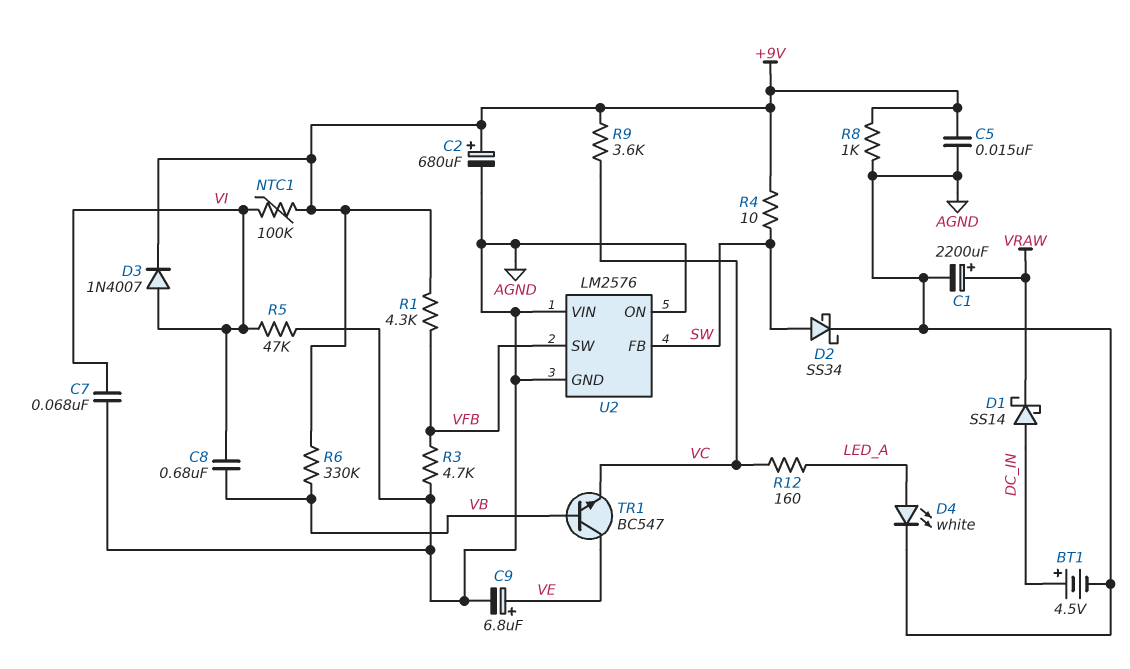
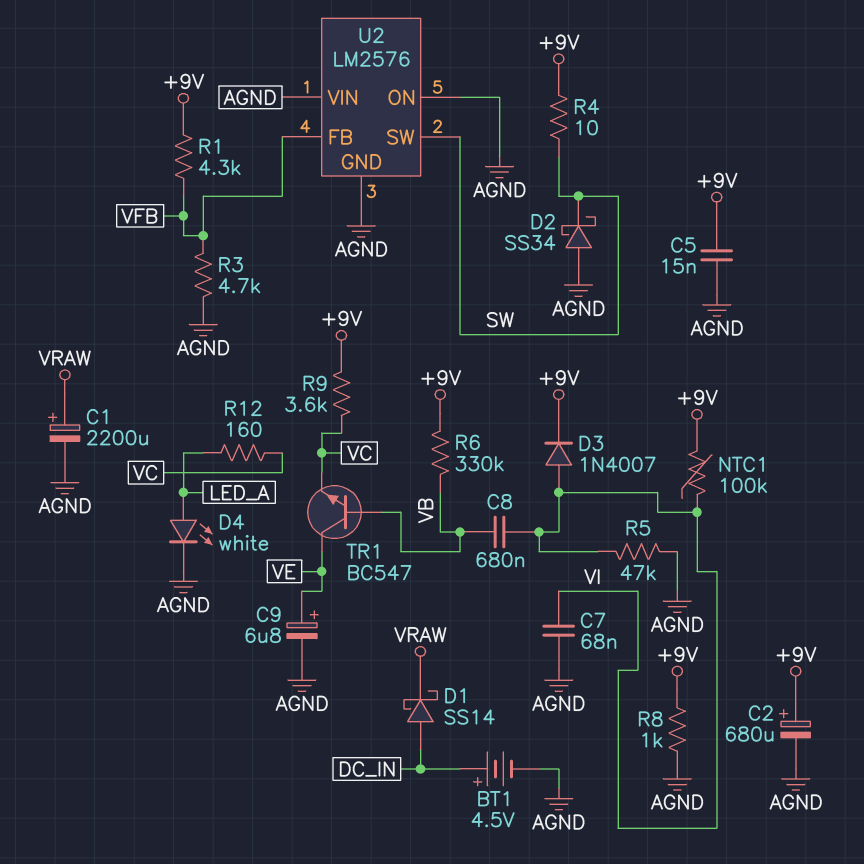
D2: schottky SS34 (A SW, K AGND) -> schottky SS34 (A AGND, K SW)
U2 pin FB: SW -> VFB
U2 pin SW: VFB -> SW

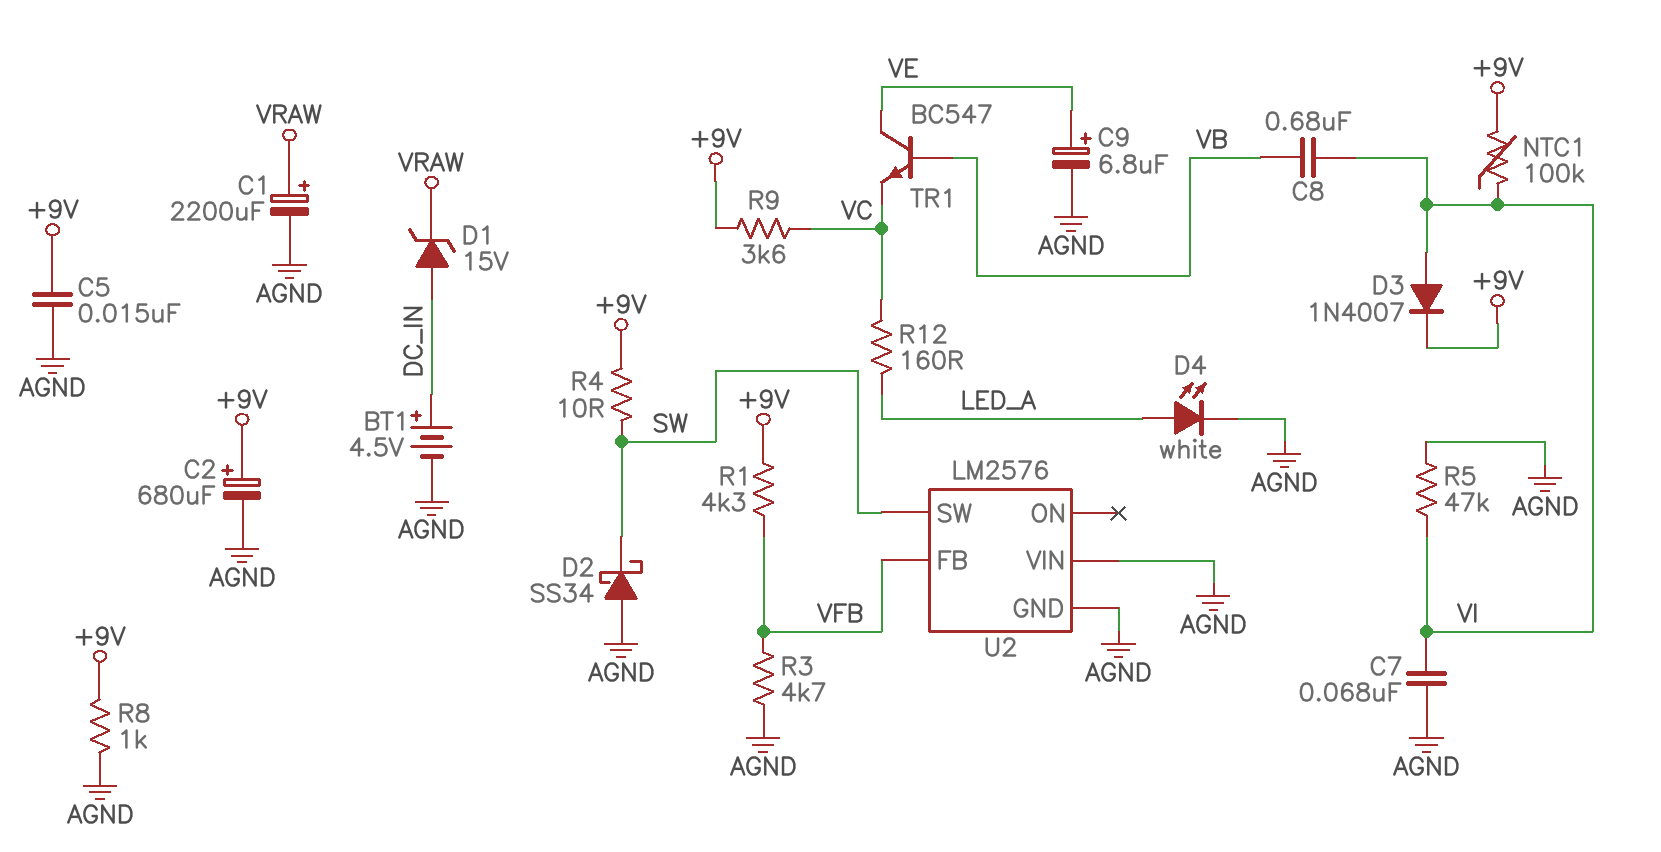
D1: schottky SS14 (A DC_IN, K VRAW) -> zener 15V (A DC_IN, K VRAW)
R6: 330k (+9V, VB) -> none
U2 pin ON: AGND -> none

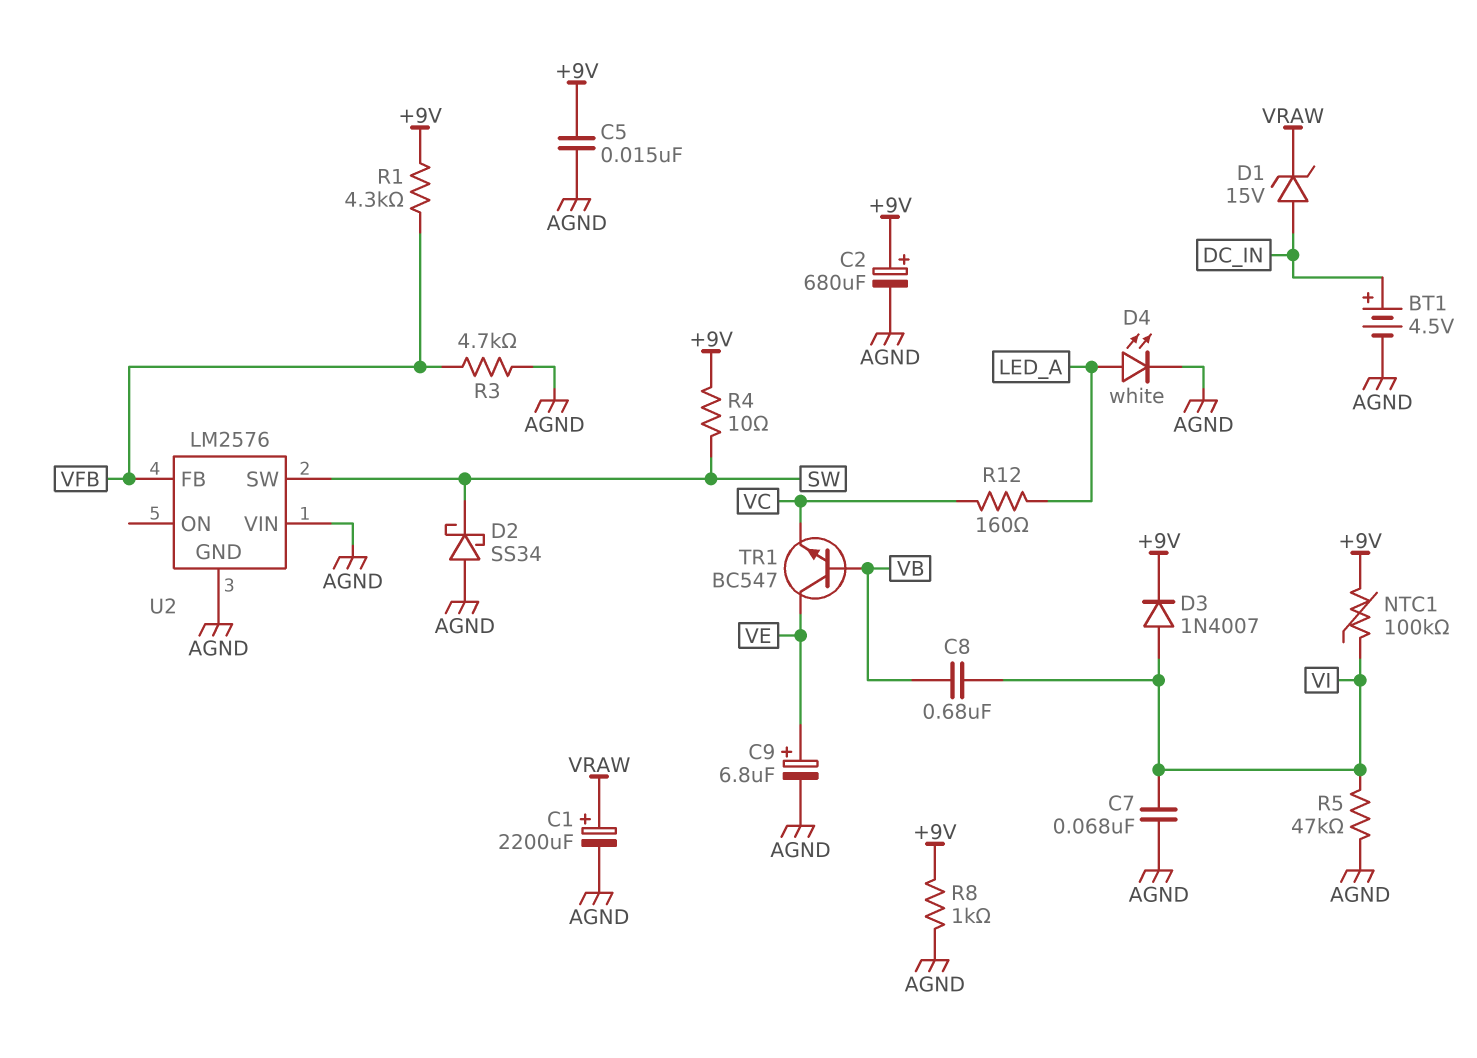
R9: 3.6k (+9V, VC) -> none

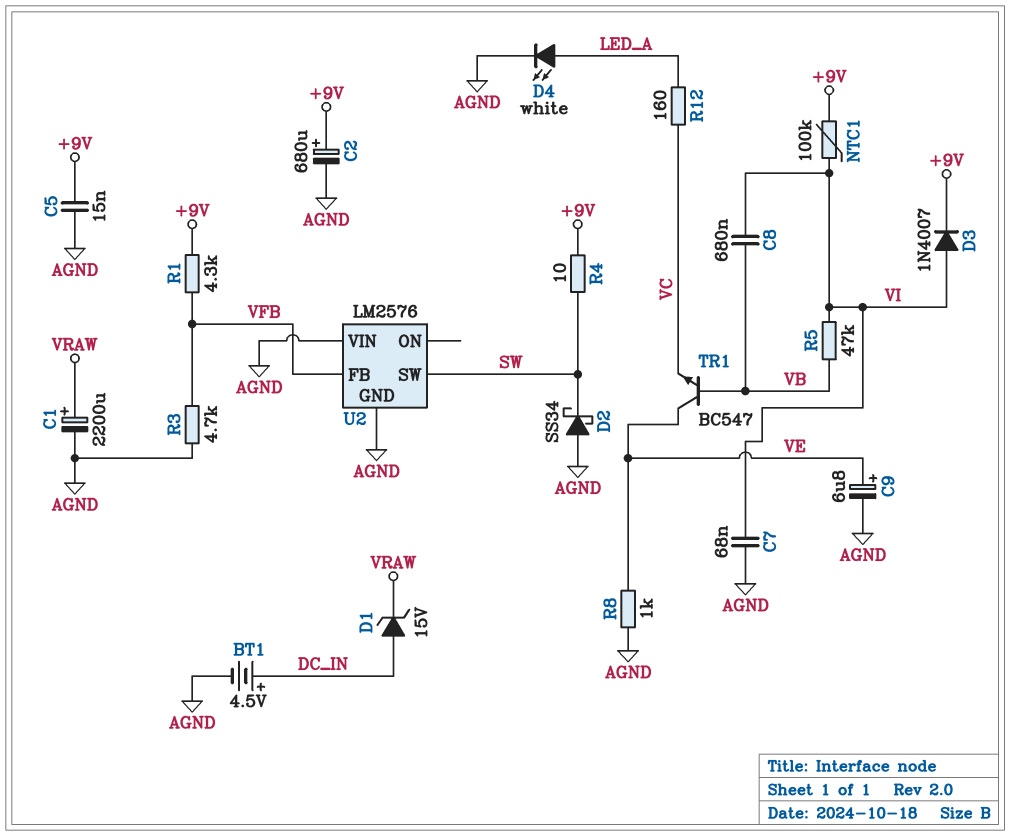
R5: 47k (AGND, VI) -> 47k (VB, VI)
R8: 1k (+9V, AGND) -> 1k (AGND, VE)

